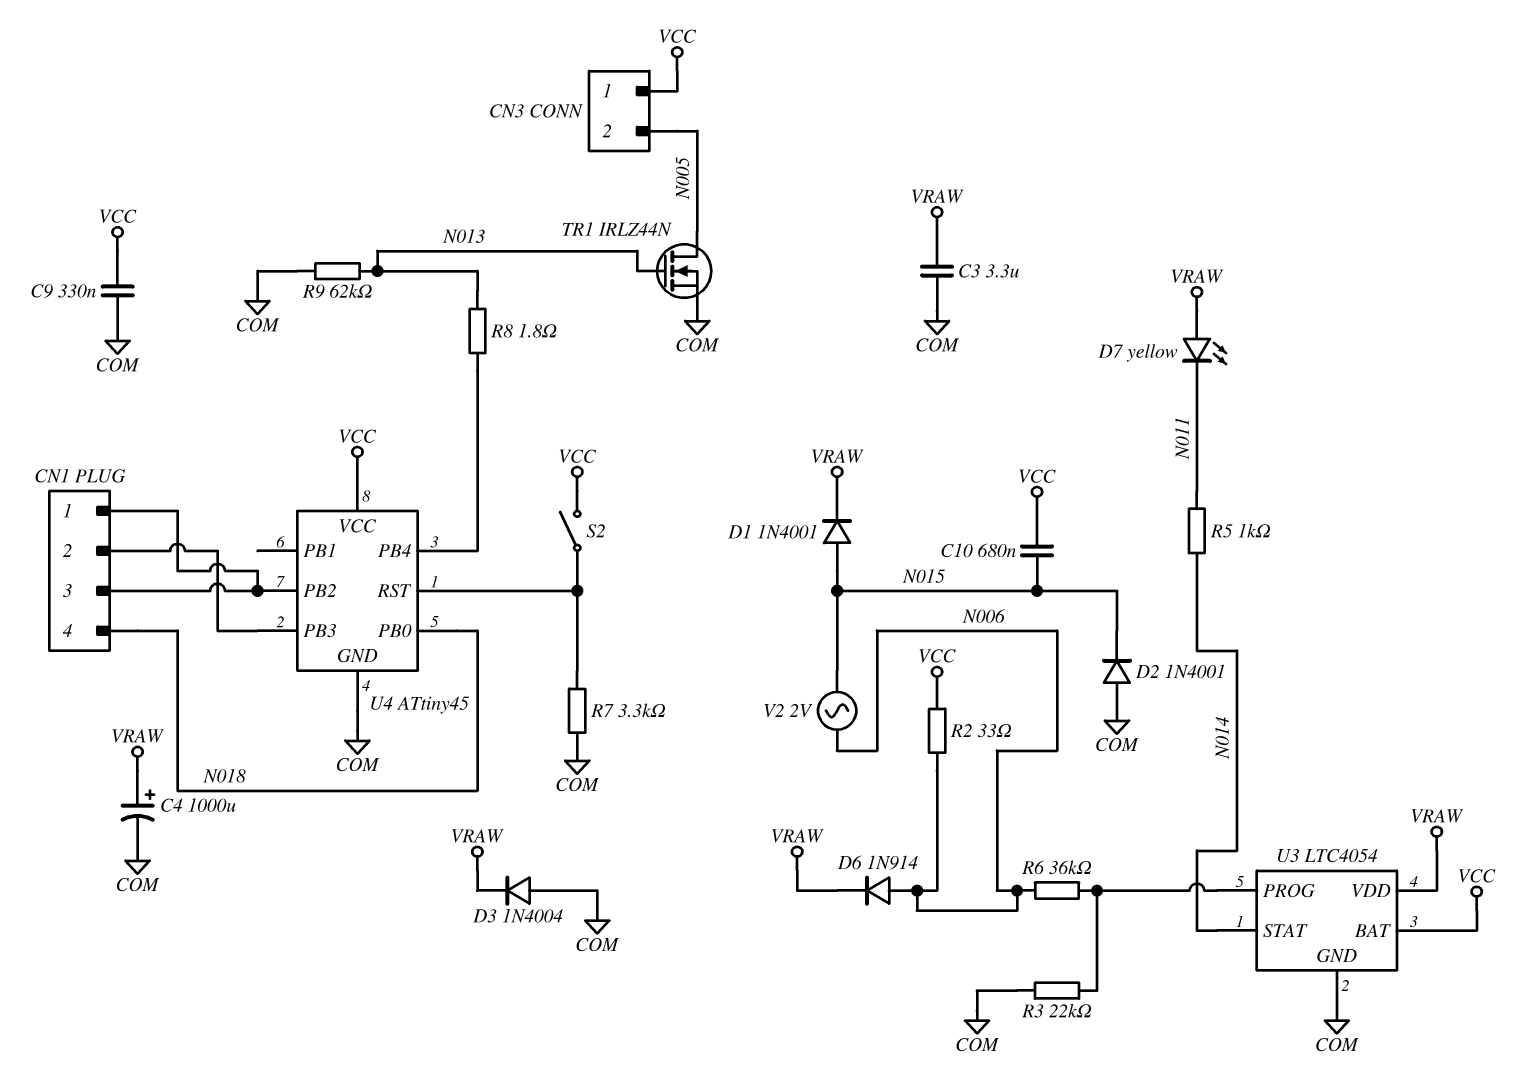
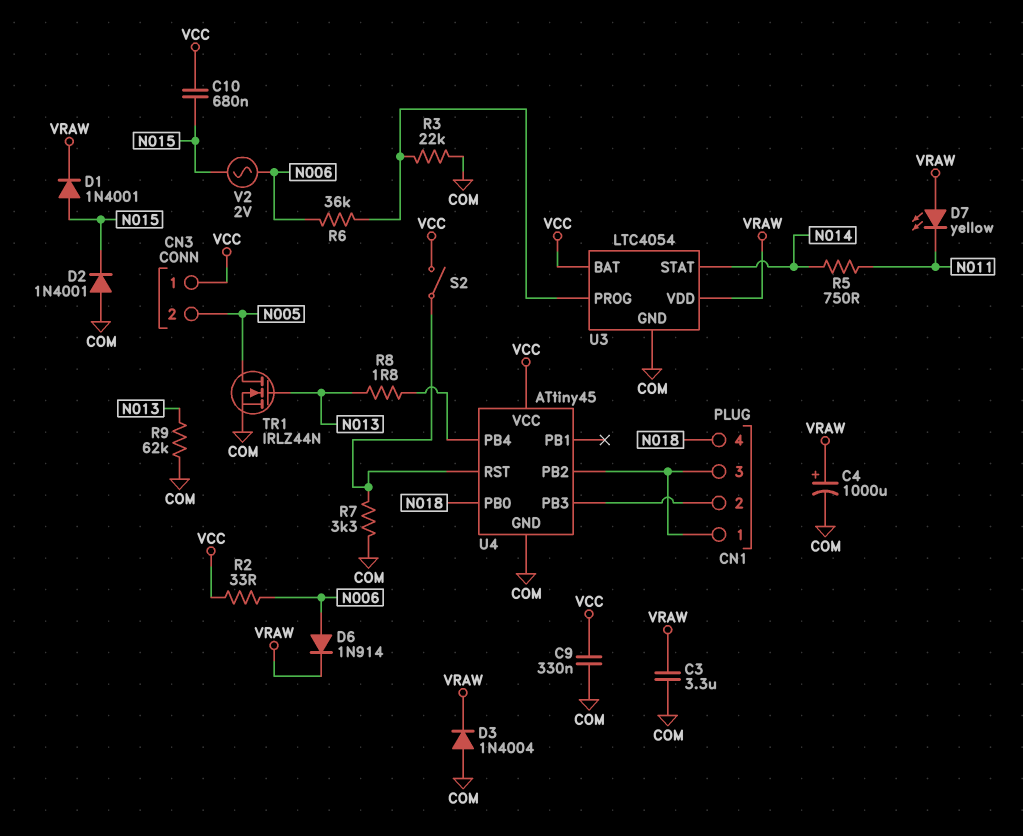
R5: 1k (N011, N014) -> 750 (N011, N014)

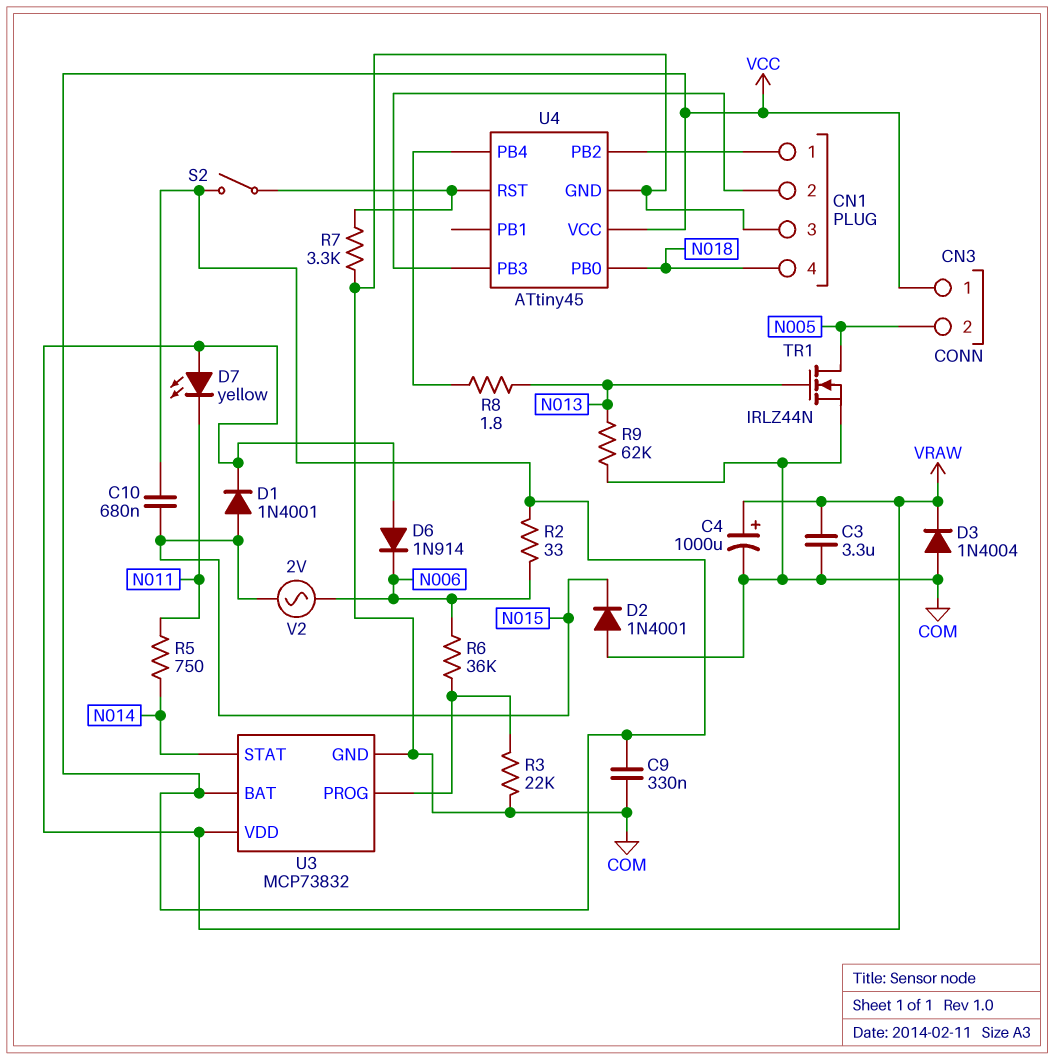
CN1 pin 3: CN1/1 -> COM
D6: diode 1N914 (A N006, K VRAW) -> diode 1N914 (A VRAW, K N006)
U3: LTC4054 -> MCP73832

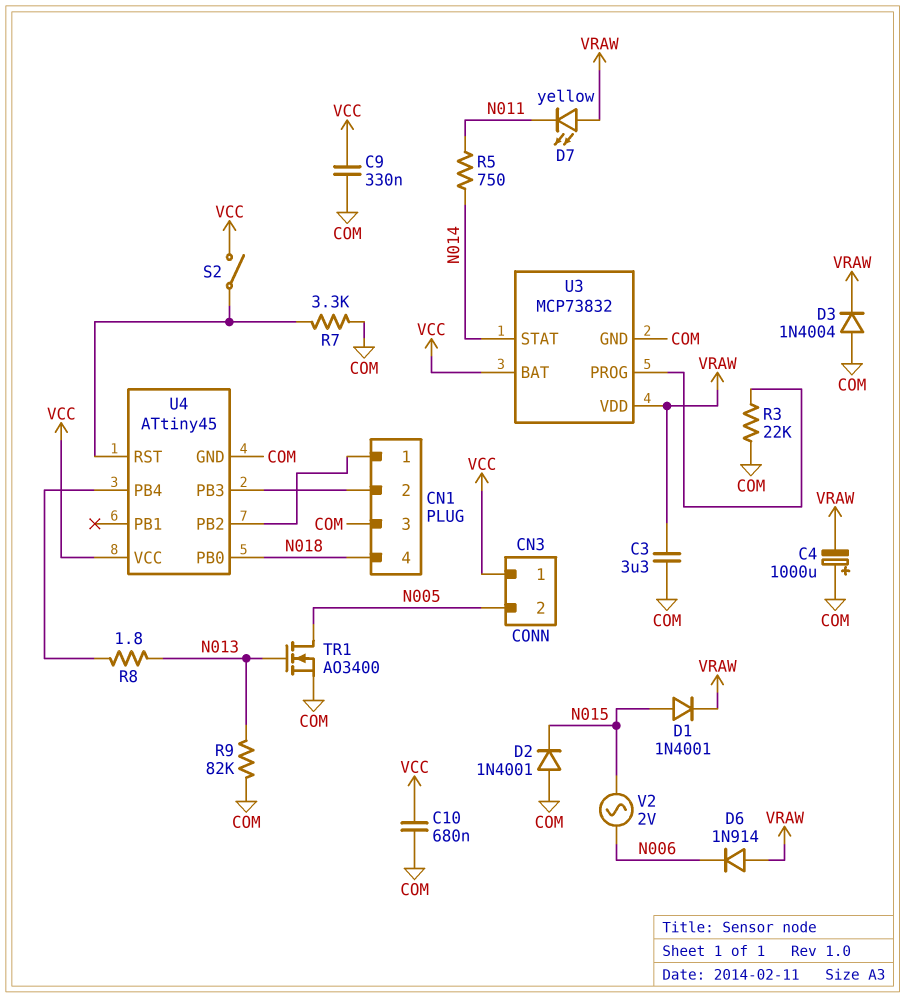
C4: 1000uF (plus VRAW, minus COM) -> 1000uF (plus COM, minus VRAW)
C10: 680nF (N015, VCC) -> 680nF (COM, VCC)
R2: 33 (N006, VCC) -> none
R6: 36k (N006, U3/PROG) -> none
R9: 62k (COM, N013) -> 82k (COM, N013)
TR1: NMOS IRLZ44N (G N013, D N005, S COM) -> NMOS AO3400 (G N013, D N005, S COM)

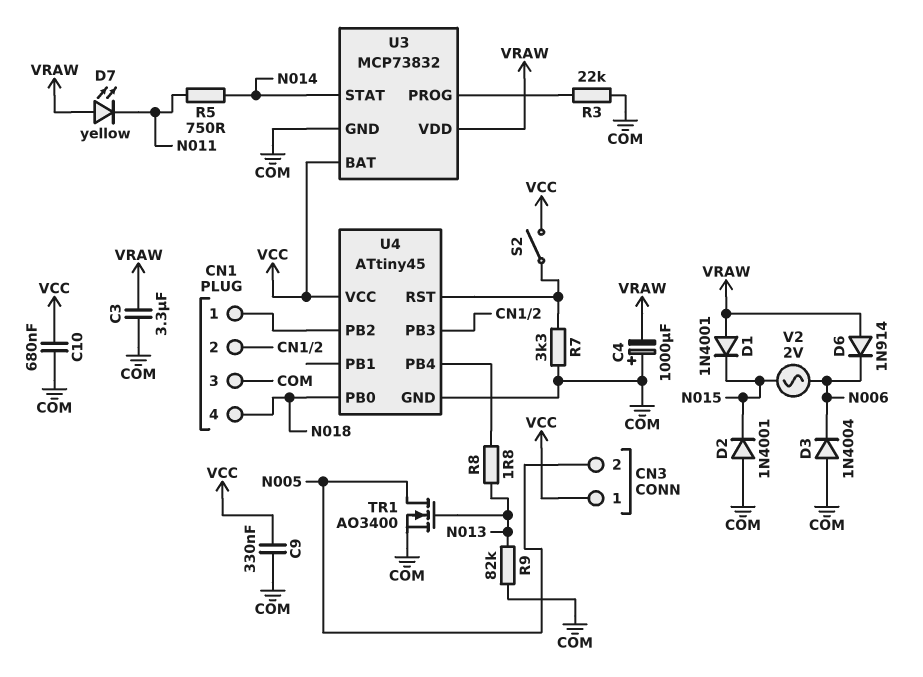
D1: diode 1N4001 (A N015, K VRAW) -> diode 1N4001 (A VRAW, K N015)
D3: diode 1N4004 (A COM, K VRAW) -> diode 1N4004 (A COM, K N006)

